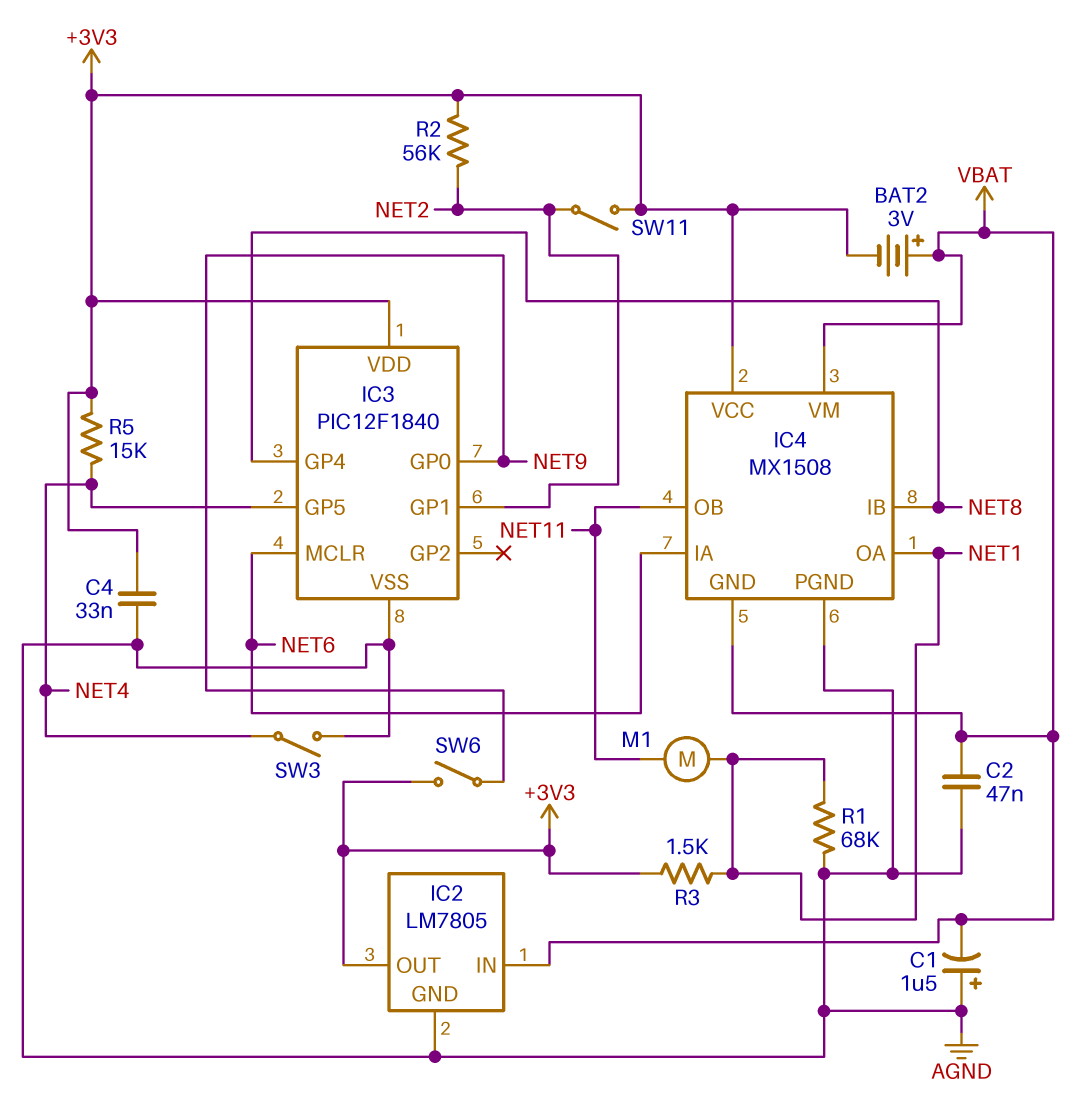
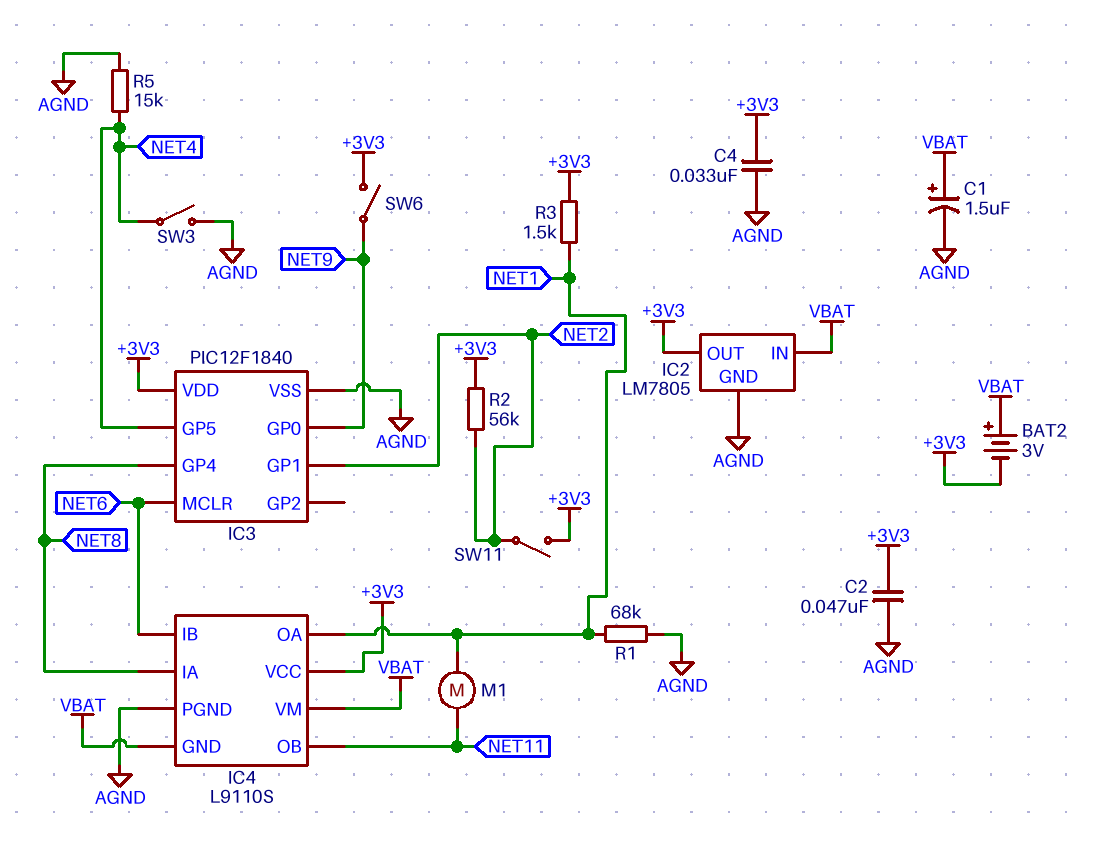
C1: 1.5uF (plus AGND, minus VBAT) -> 1.5uF (plus VBAT, minus AGND)
C2: 47nF (AGND, VBAT) -> 47nF (+3V3, AGND)
IC4: MX1508 -> L9110S
IC4 pin IA: NET6 -> NET8
IC4 pin IB: NET8 -> NET6
R5: 15k (+3V3, NET4) -> 15k (AGND, NET4)

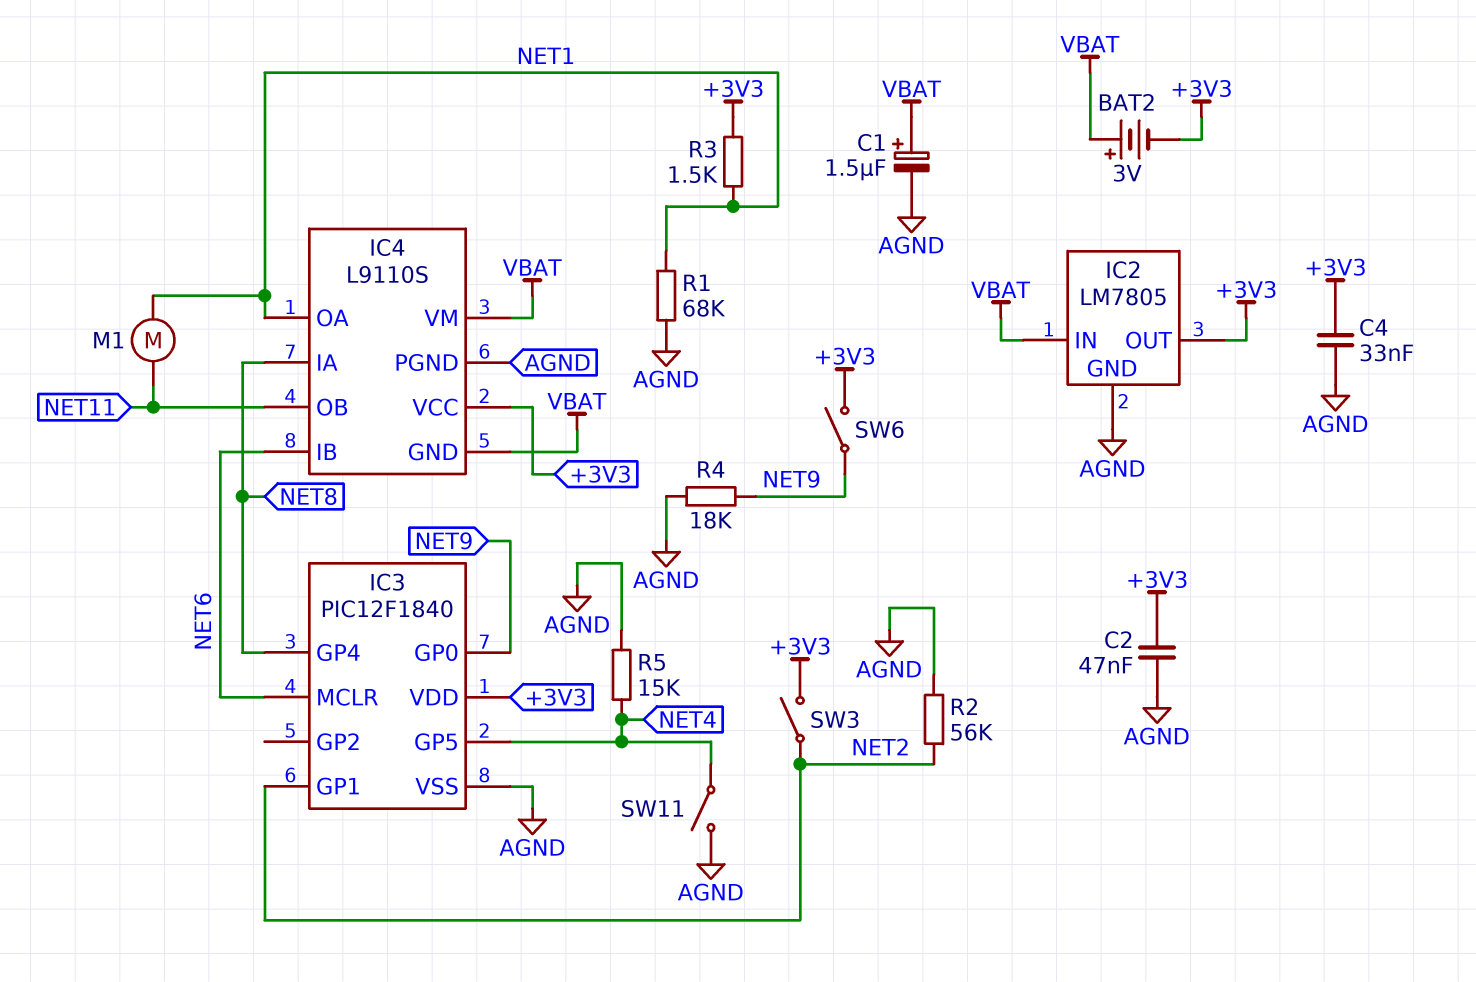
R2: 56k (+3V3, NET2) -> 56k (AGND, NET2)
R4: none -> 18k (AGND, NET9)
SW3: switch (AGND, NET4) -> switch (+3V3, NET2)
SW11: switch (+3V3, NET2) -> switch (AGND, NET4)

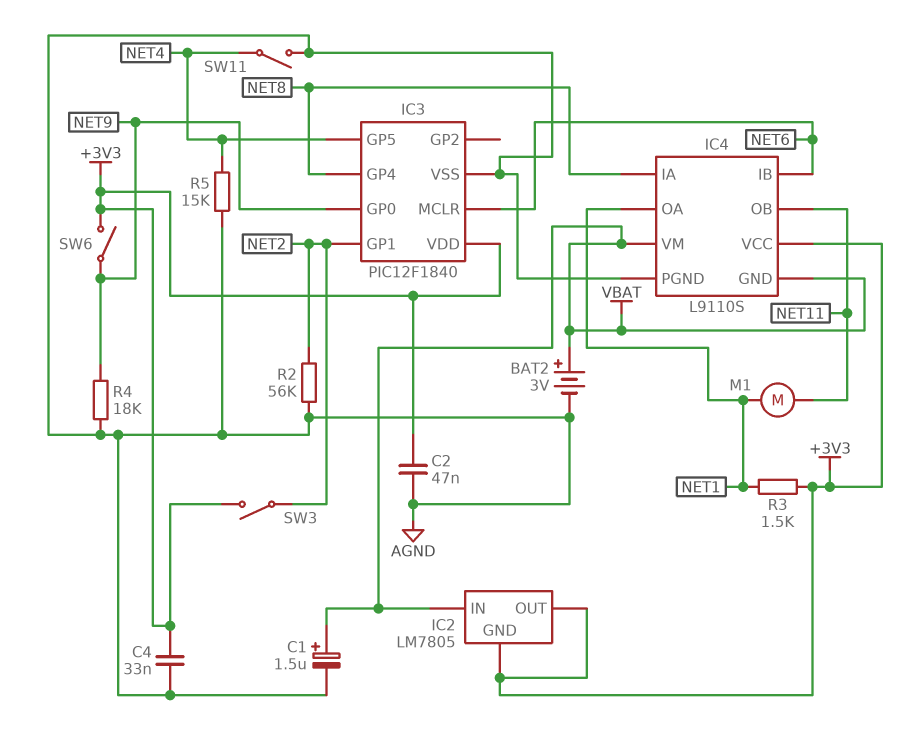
BAT2: 3V (plus VBAT, minus +3V3) -> 3V (plus VBAT, minus AGND)
IC2 pin GND: AGND -> +3V3
R1: 68k (AGND, NET1) -> none

